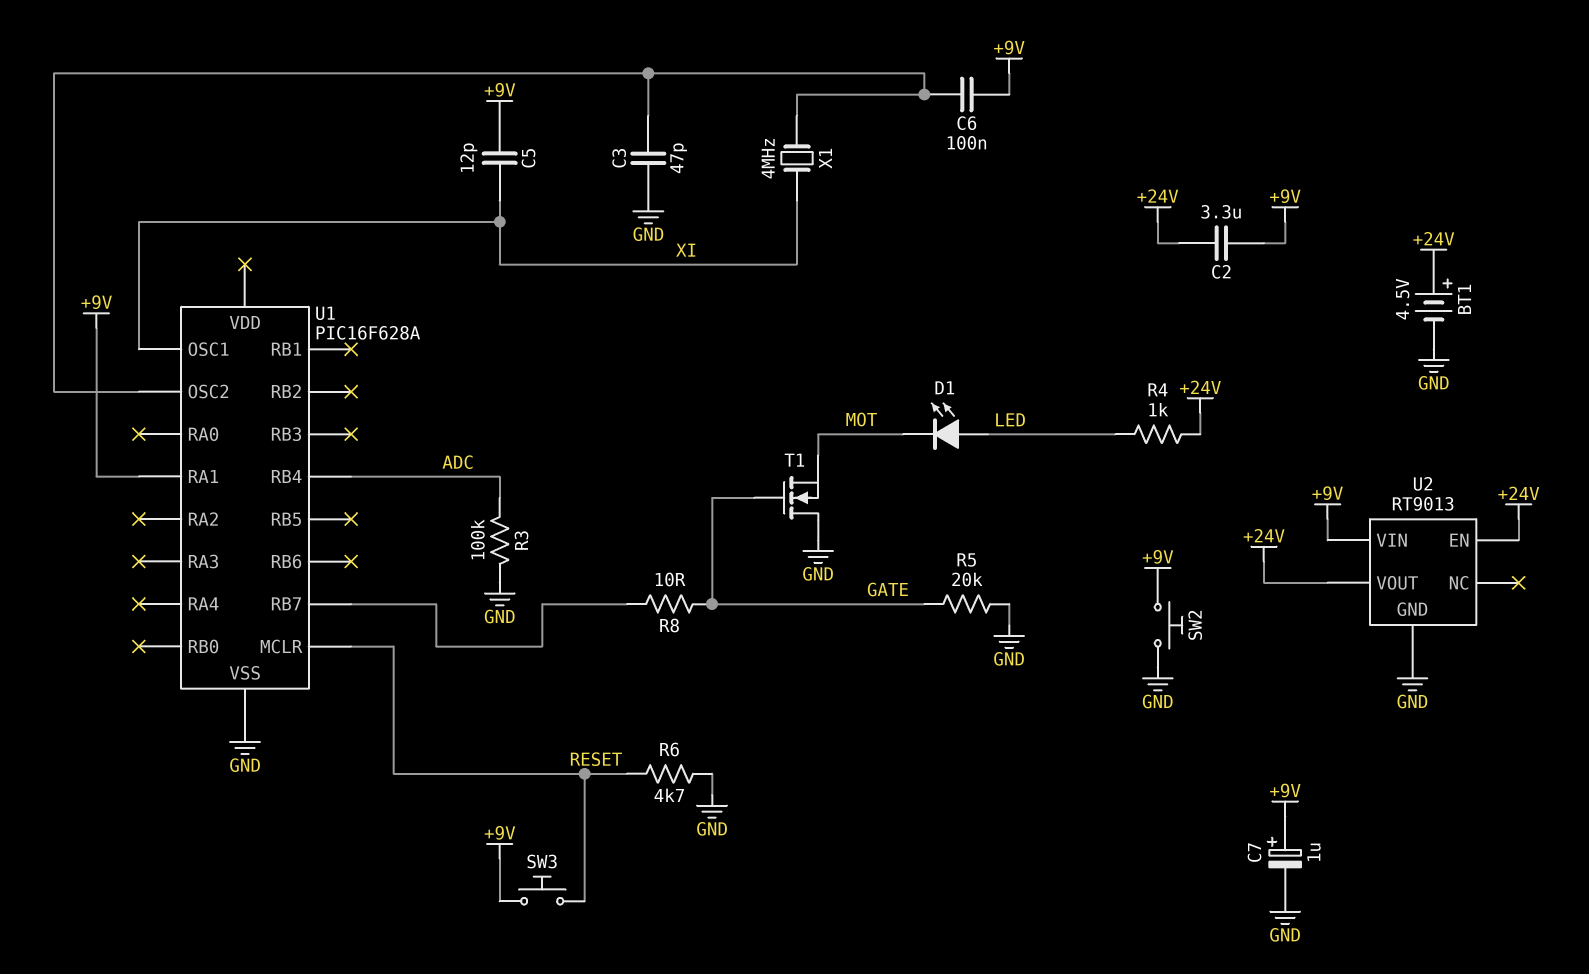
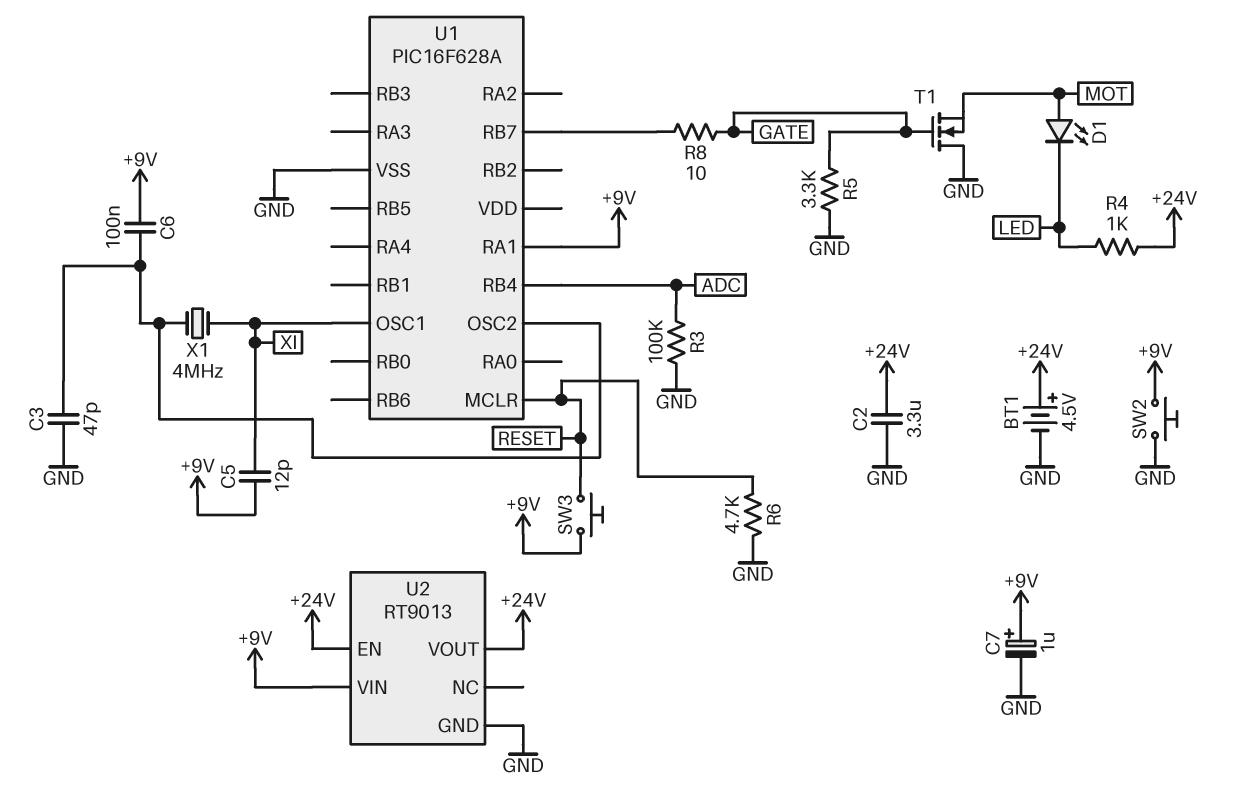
C2: 3.3uF (+9V, +24V) -> 3.3uF (+24V, GND)
D1: LED (A LED, K MOT) -> LED (A MOT, K LED)
R5: 20k (GATE, GND) -> 3.3k (GATE, GND)

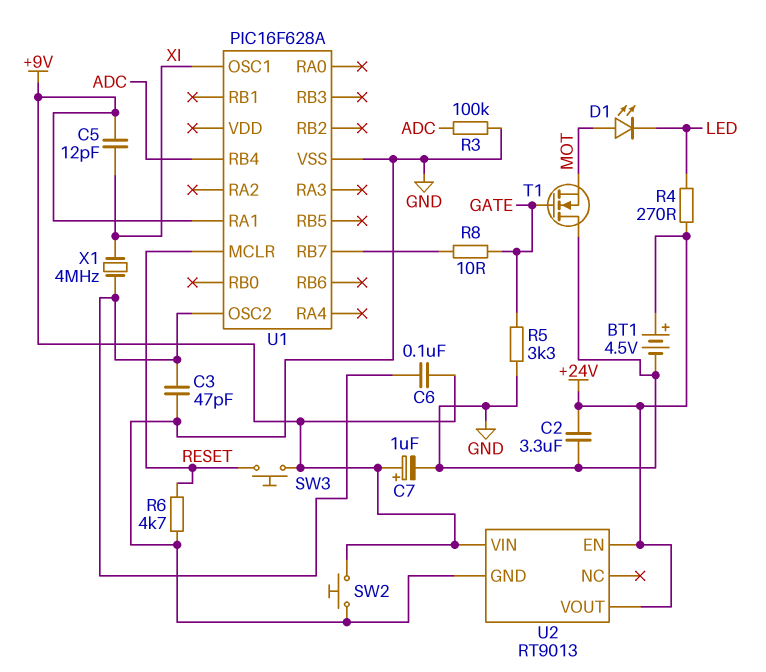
R4: 1k (+24V, LED) -> 270 (+24V, LED)

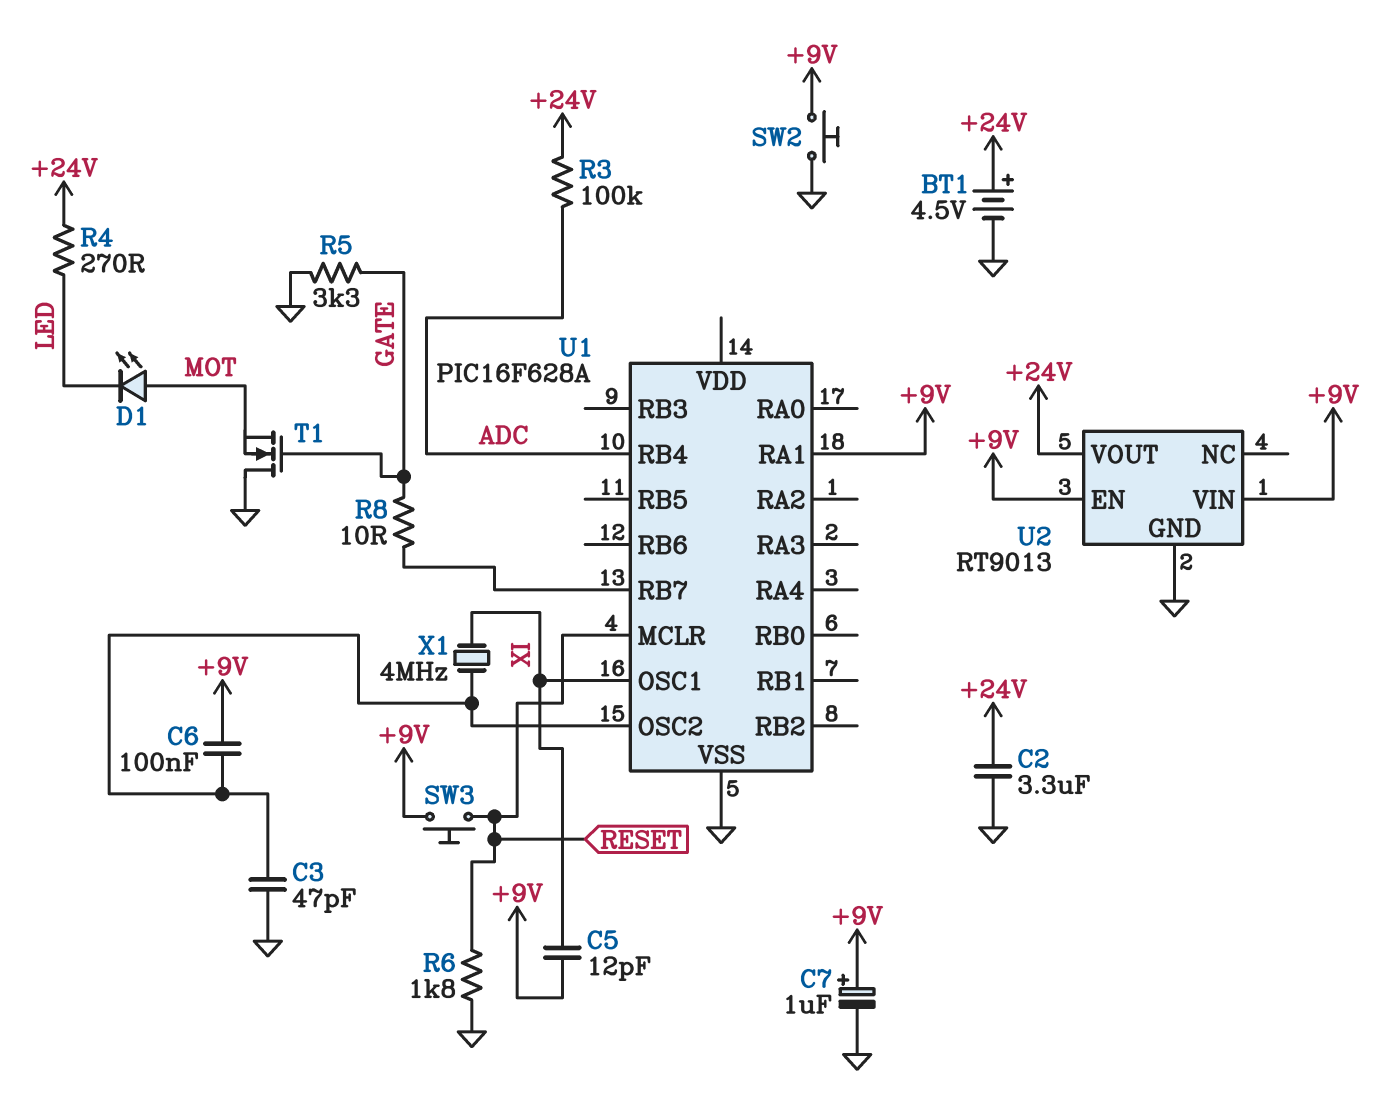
R3: 100k (ADC, GND) -> 100k (+24V, ADC)
R6: 4.7k (GND, RESET) -> 1.8k (GND, RESET)
U2 pin EN: +24V -> +9V

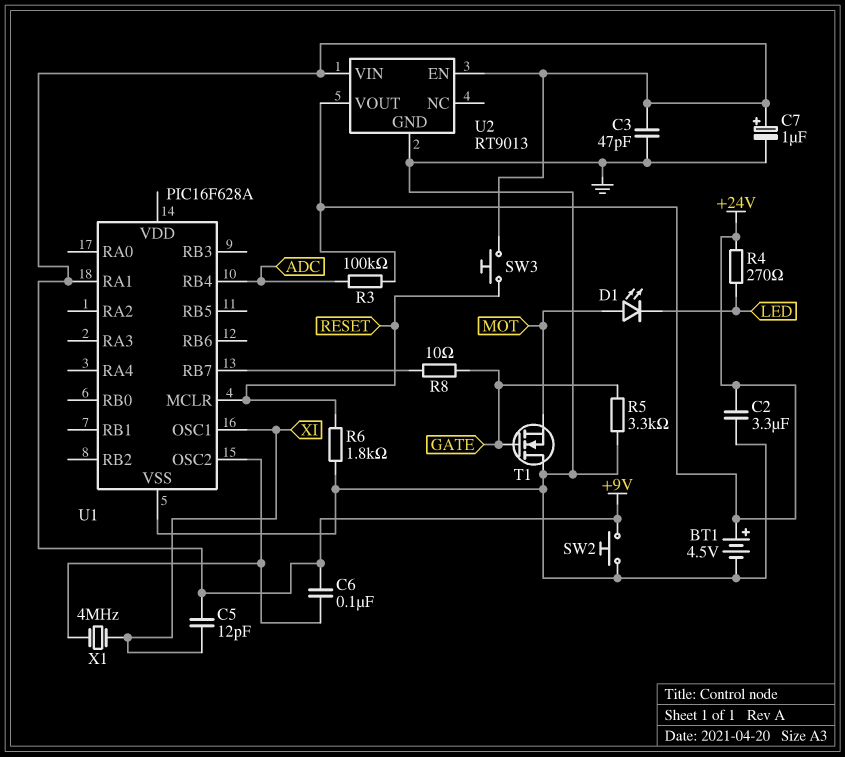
C3: 47pF (GND, U1/OSC2) -> 47pF (+9V, GND)

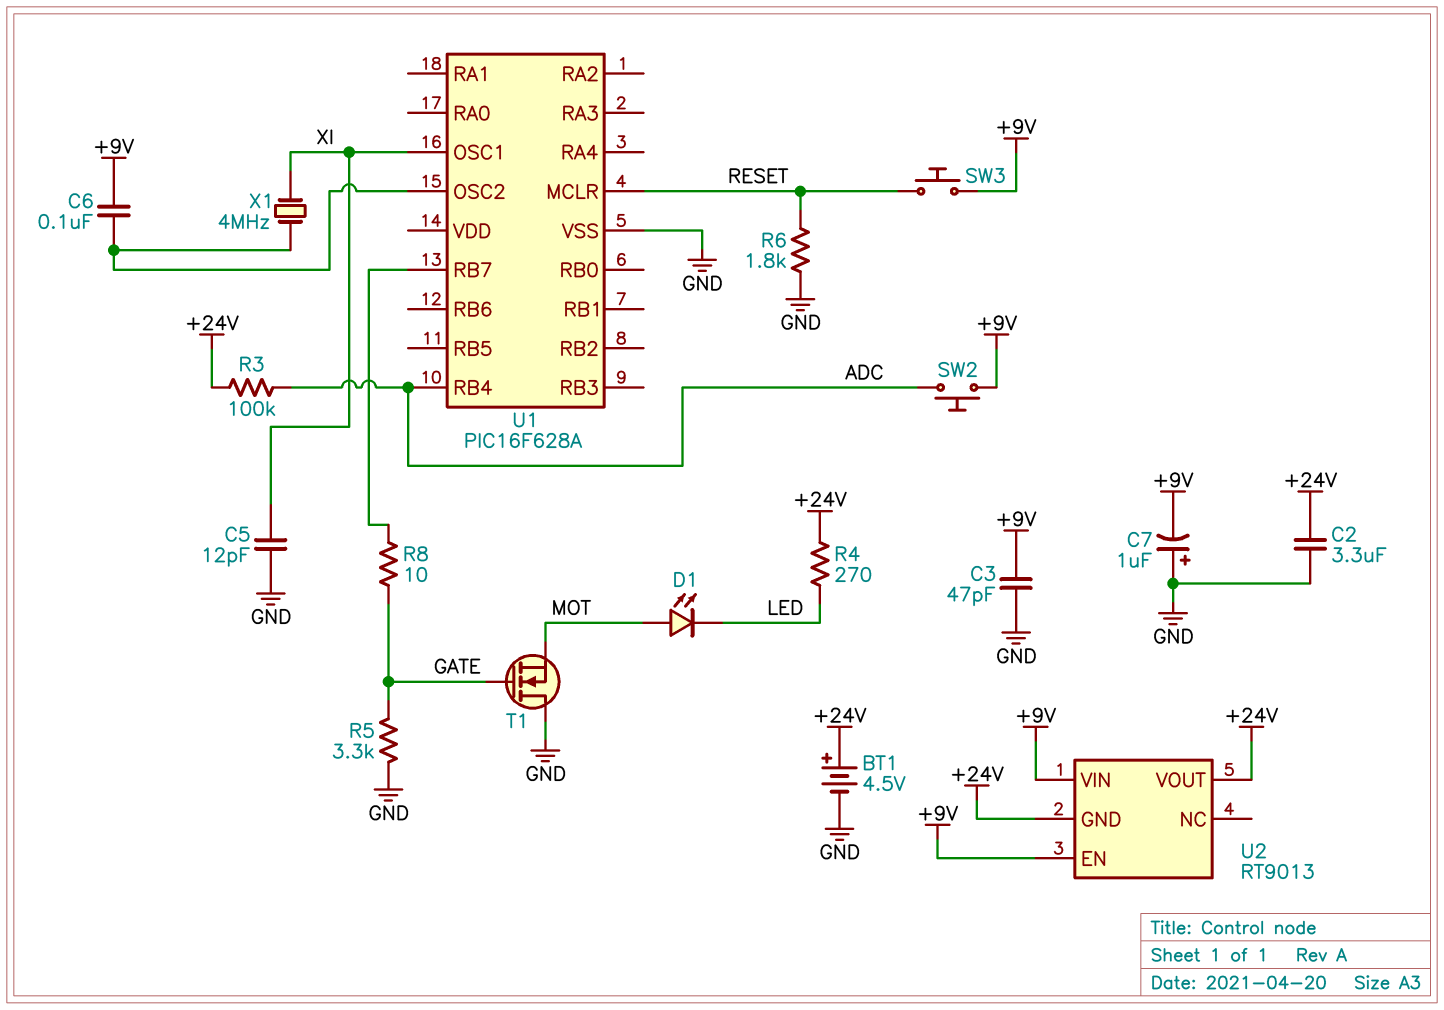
C5: 12pF (+9V, XI) -> 12pF (GND, XI)
C7: 1uF (plus +9V, minus GND) -> 1uF (plus GND, minus +9V)
SW2: button (+9V, GND) -> button (+9V, ADC)
U1 pin RA1: +9V -> none
U2 pin GND: GND -> +24V

